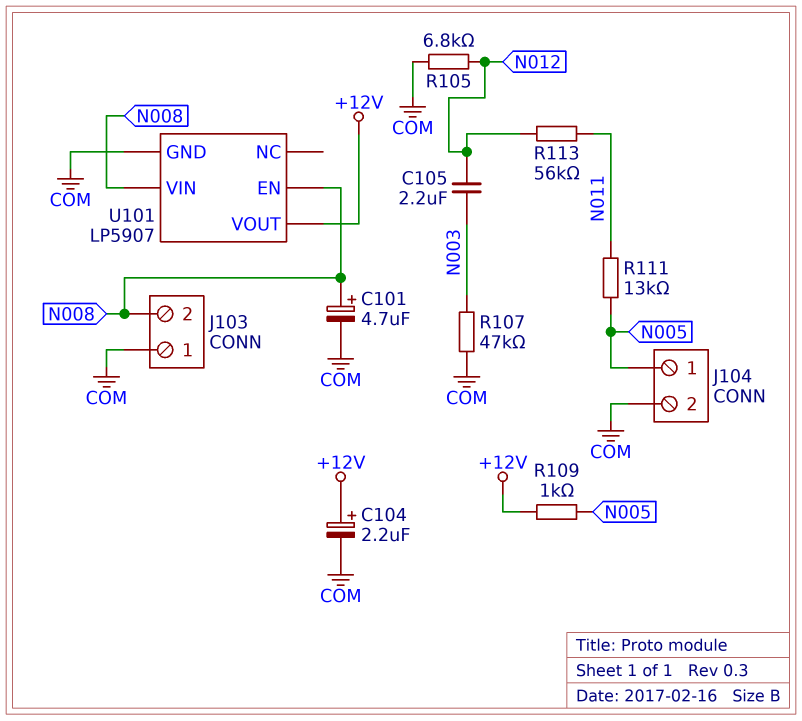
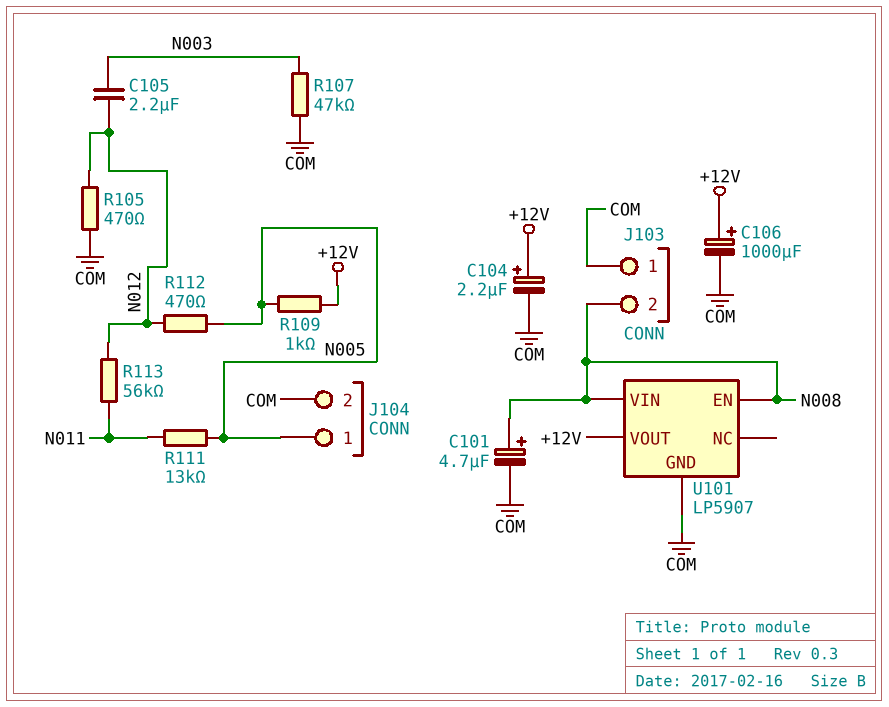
C106: none -> 1000uF (plus +12V, minus COM)
R105: 6.8k (COM, N012) -> 470 (COM, N012)
R112: none -> 470 (N005, N012)

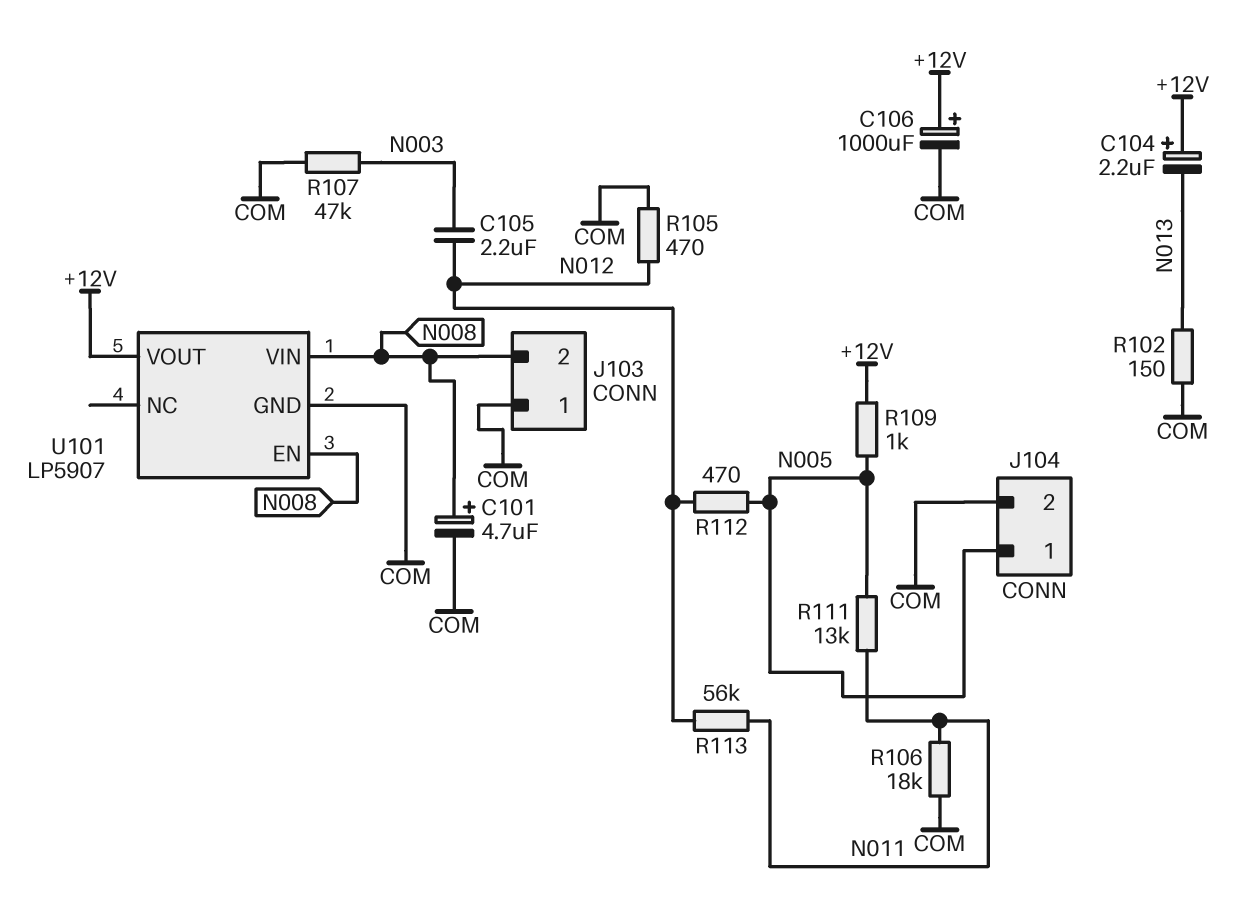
C104: 2.2uF (plus +12V, minus COM) -> 2.2uF (plus +12V, minus N013)
R102: none -> 150 (COM, N013)
R106: none -> 18k (COM, N011)

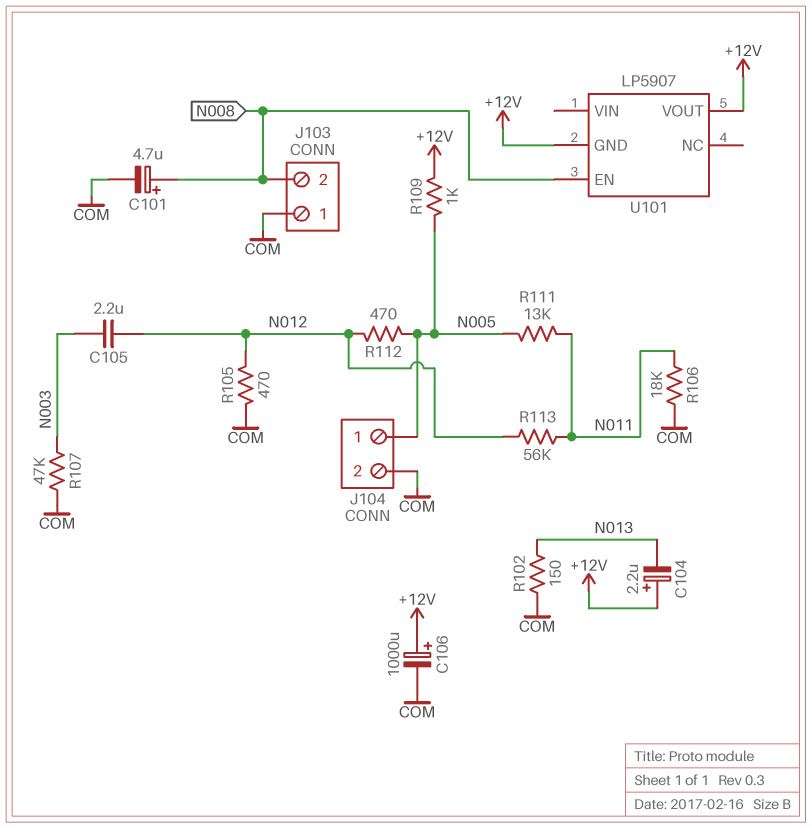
U101 pin GND: COM -> +12V
U101 pin VIN: N008 -> none

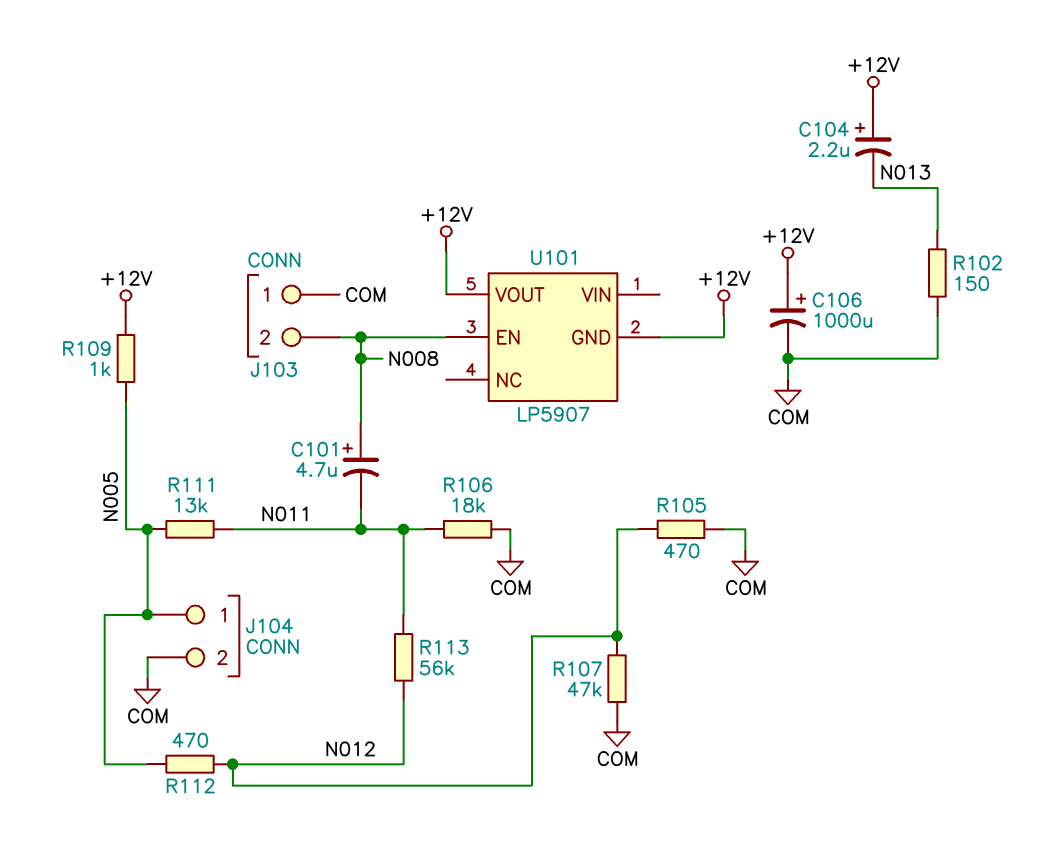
C101: 4.7uF (plus N008, minus COM) -> 4.7uF (plus N008, minus N011)
C105: 2.2uF (N003, N012) -> none
R107: 47k (COM, N003) -> 47k (COM, N012)

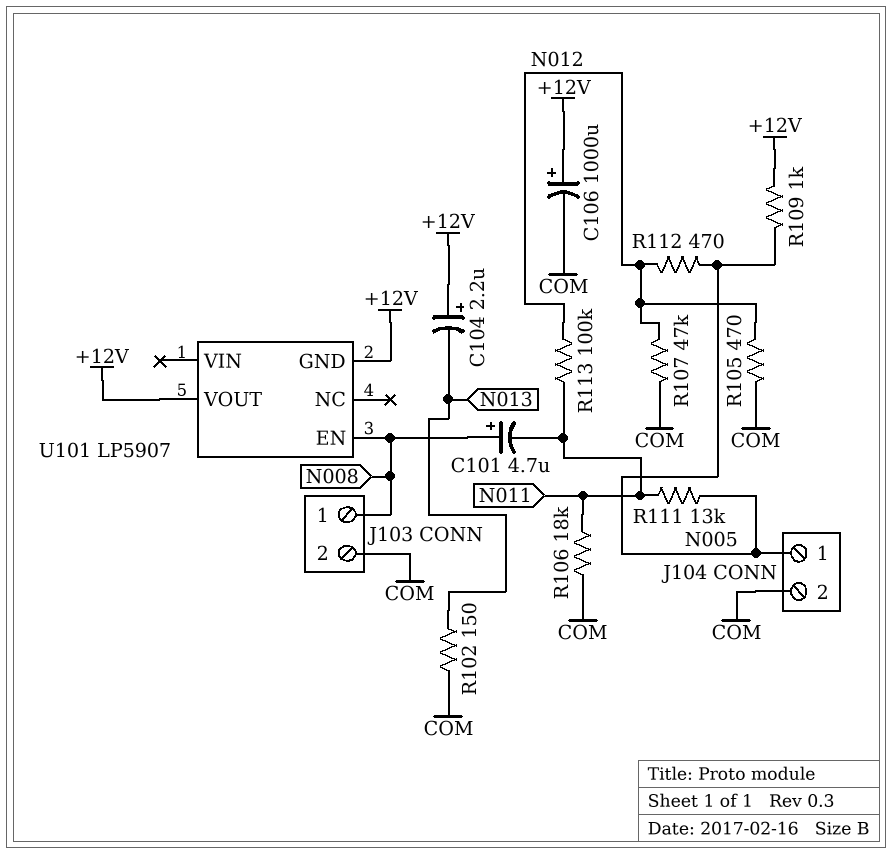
J103 pin 1: COM -> N008
J103 pin 2: N008 -> COM
R113: 56k (N011, N012) -> 100k (N011, N012)

